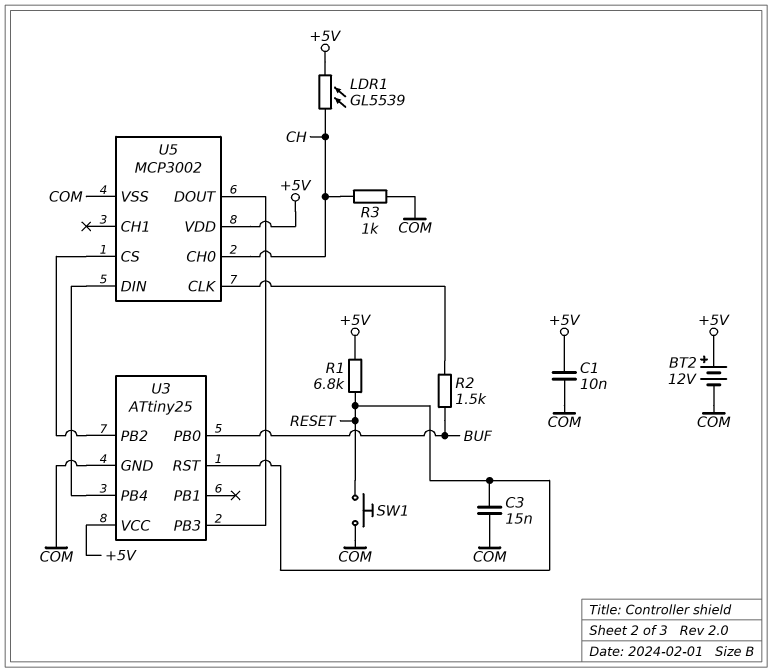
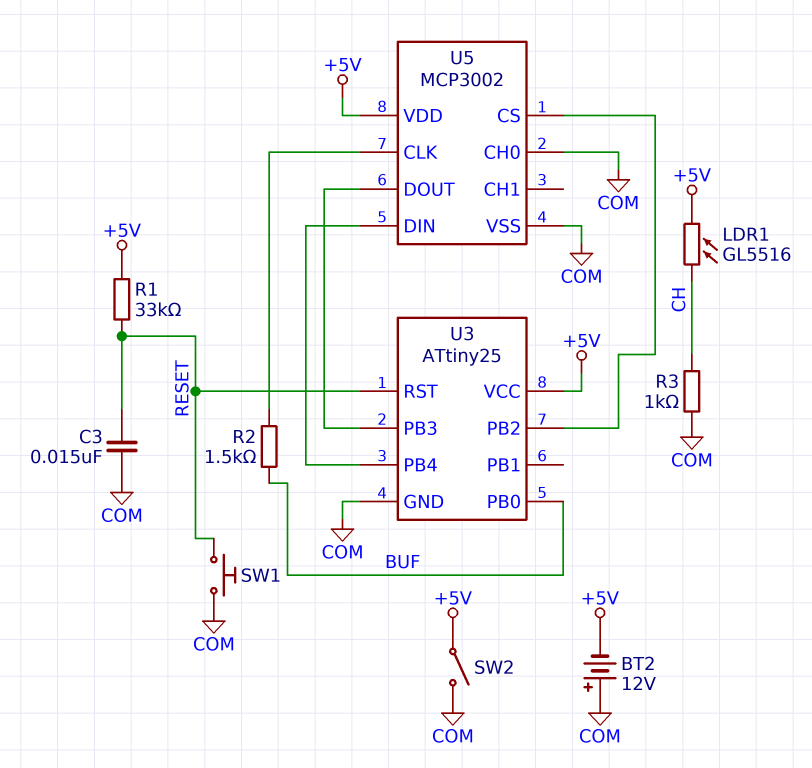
BT2: 12V (plus +5V, minus COM) -> 12V (plus COM, minus +5V)
C1: 10nF (+5V, COM) -> none
LDR1: GL5539 (+5V, CH) -> GL5516 (+5V, CH)
R1: 6.8k (+5V, RESET) -> 33k (+5V, RESET)
SW2: none -> switch (+5V, COM)
U5 pin CH0: CH -> COM

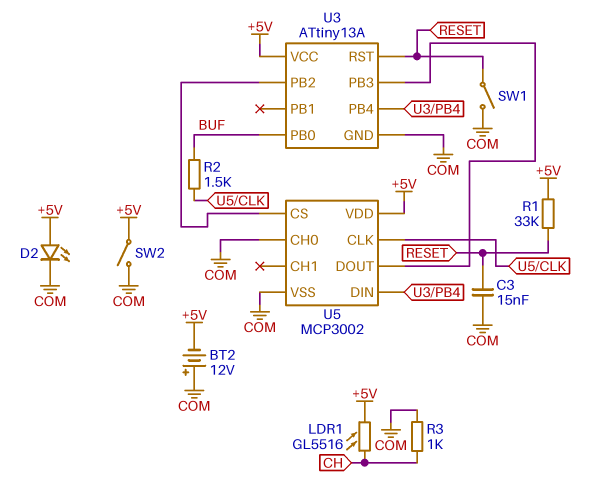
D2: none -> LED (A +5V, K COM)
SW1: button (COM, RESET) -> switch (COM, RESET)
U3: ATtiny25 -> ATtiny13A

